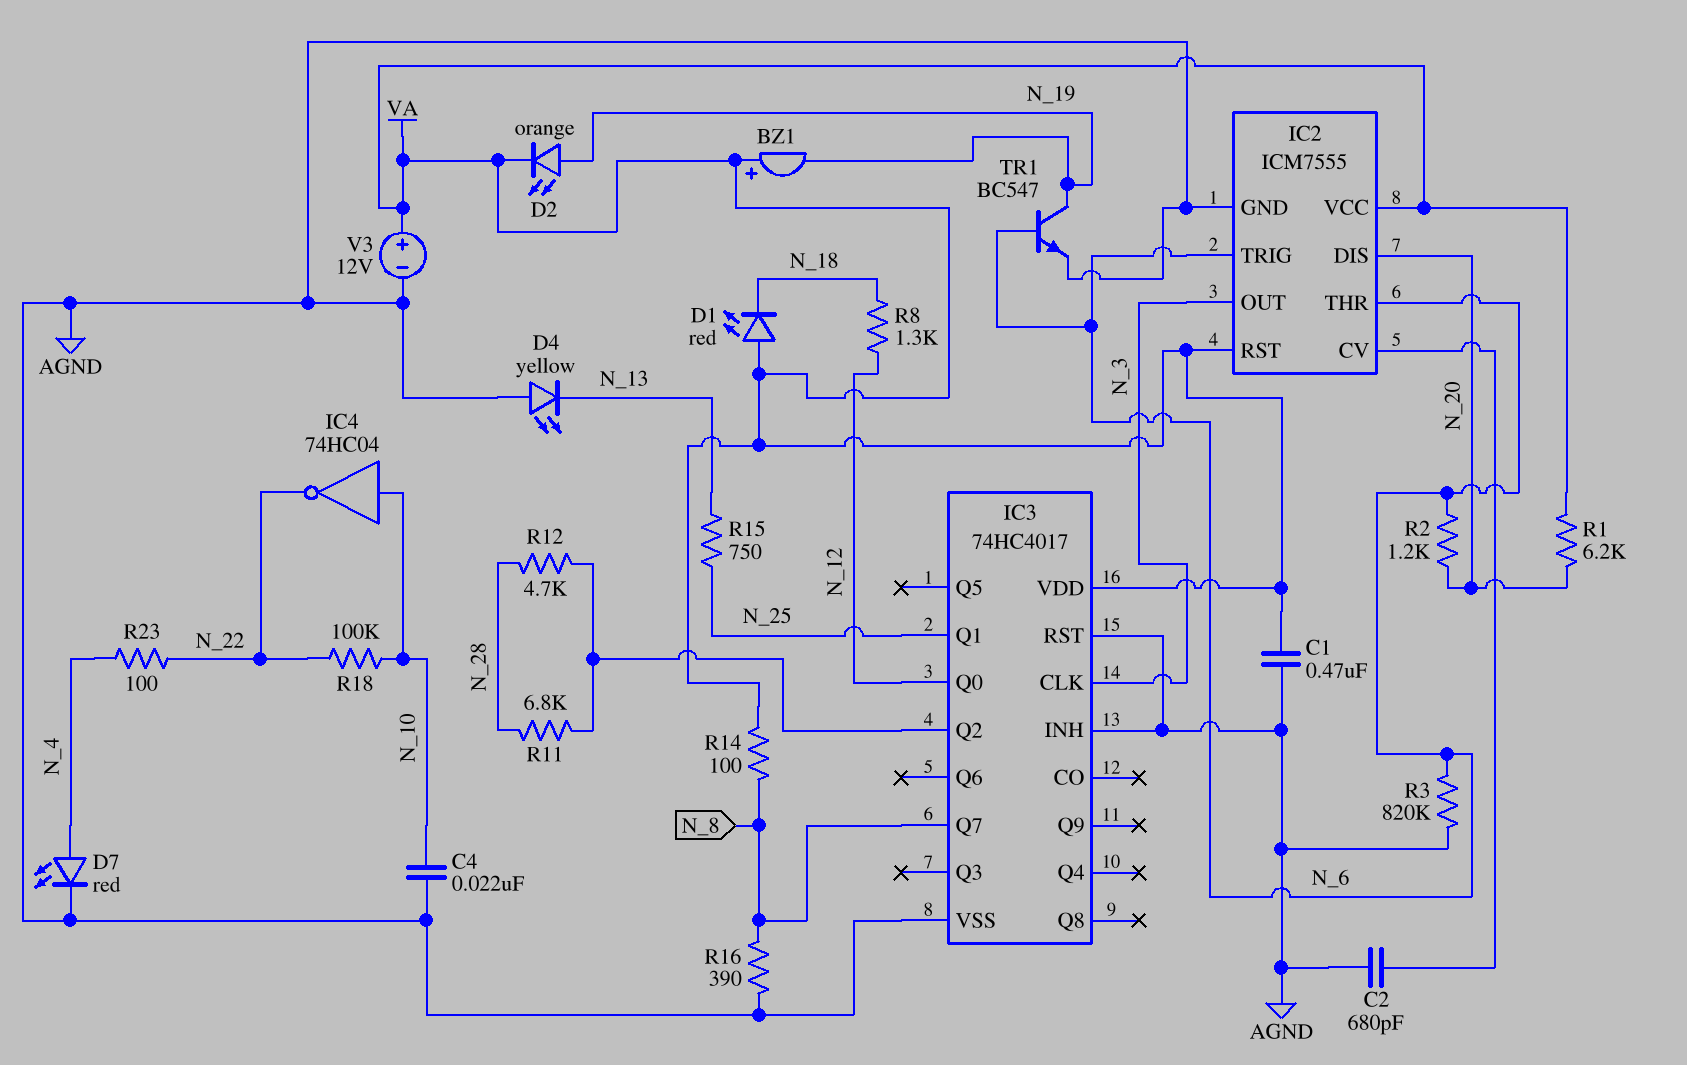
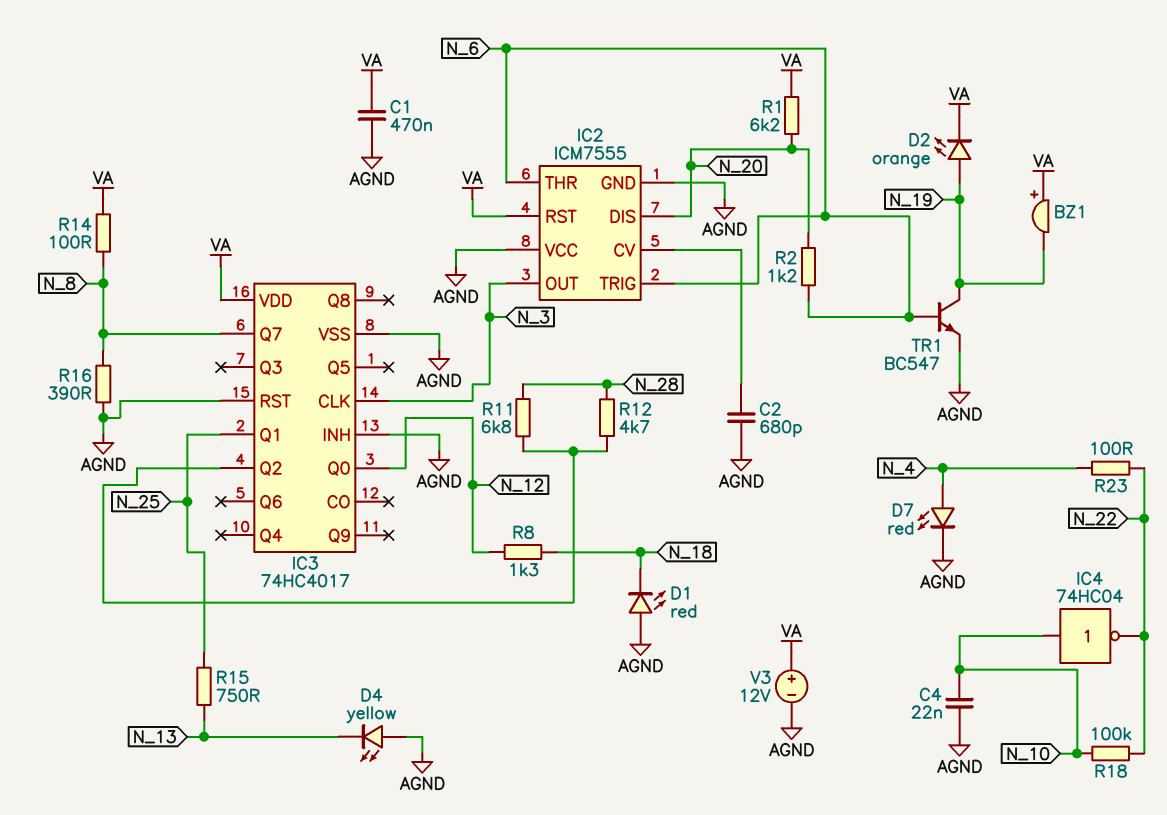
D1: LED red (A VA, K N_18) -> LED red (A AGND, K N_18)
IC2 pin VCC: VA -> AGND
R3: 820k (AGND, N_6) -> none

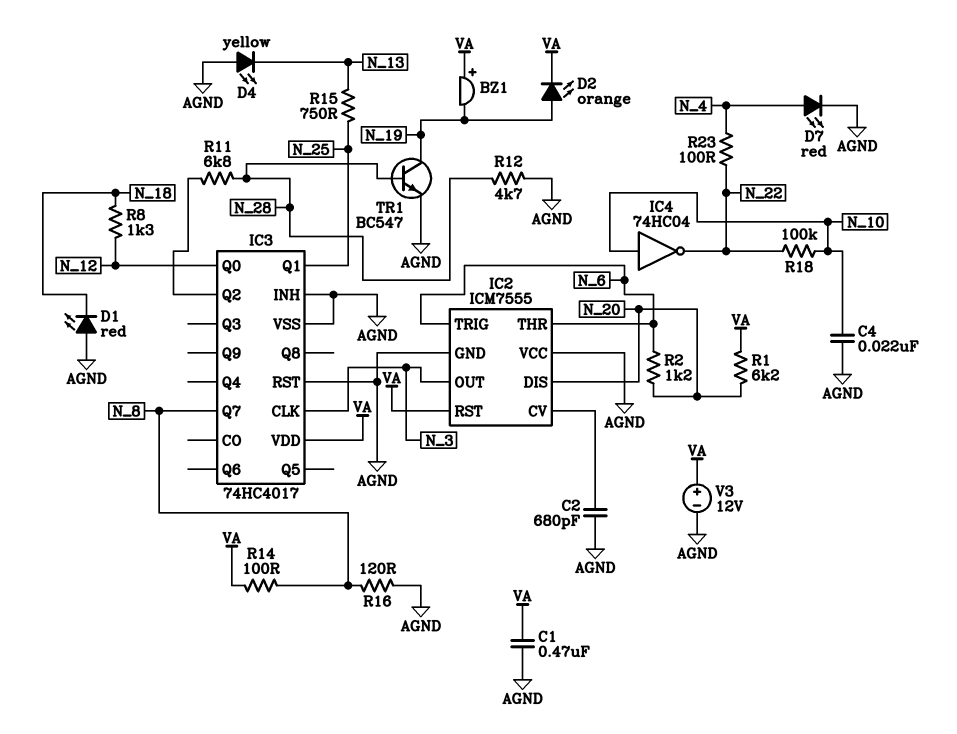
R12: 4.7k (IC3/Q2, N_28) -> 4.7k (AGND, N_28)
R16: 390 (AGND, N_8) -> 120 (AGND, N_8)
TR1: NPN BC547 (B N_6, C N_19, E AGND) -> NPN BC547 (B N_28, C N_19, E AGND)

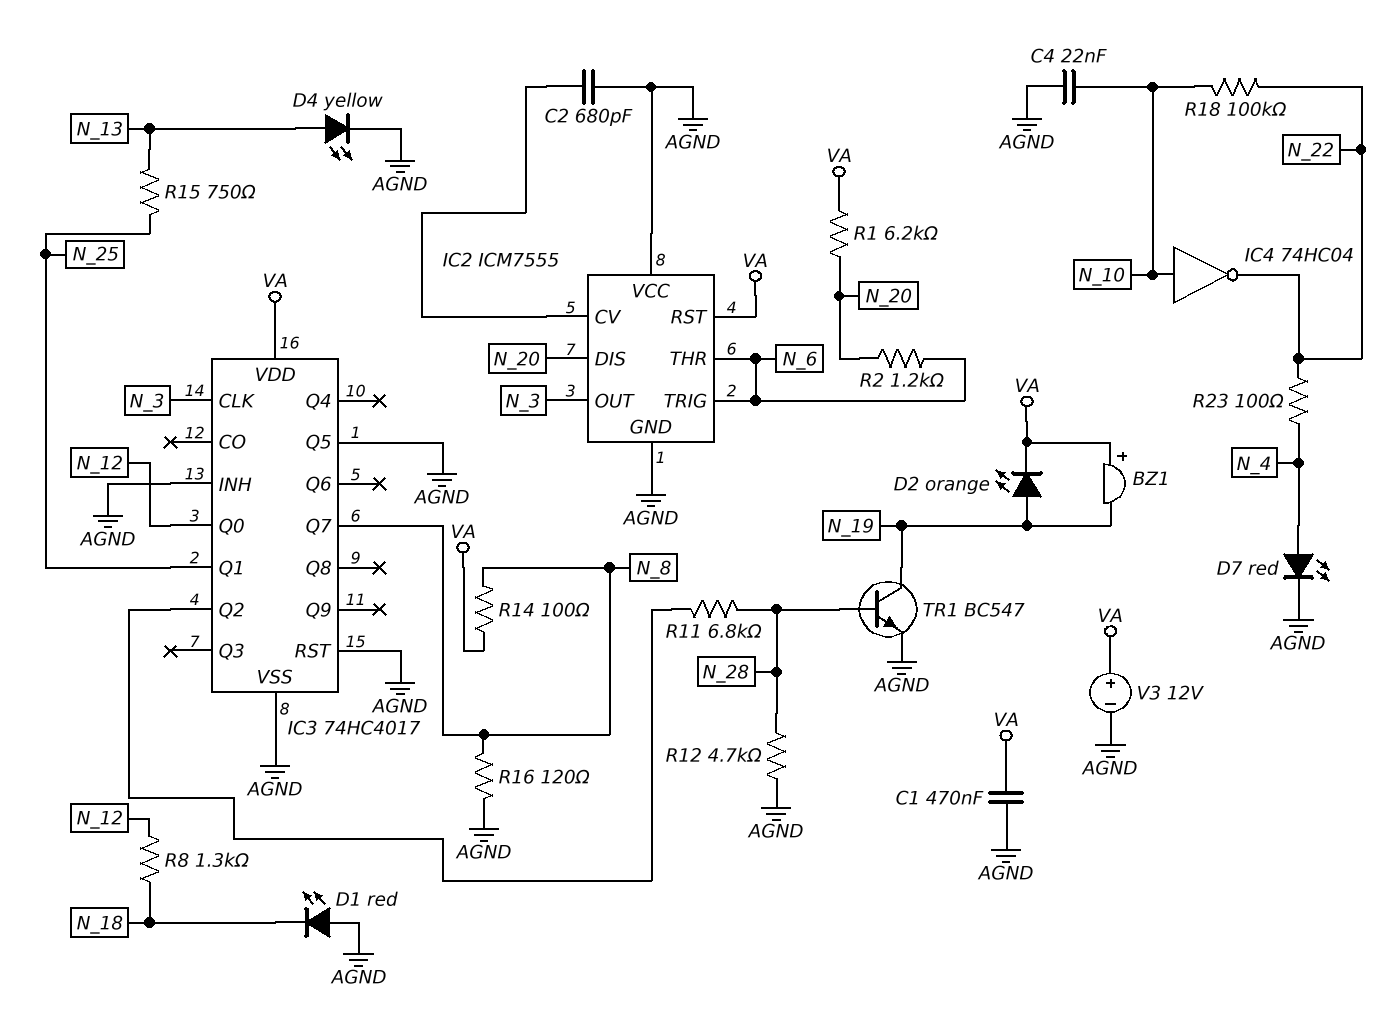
D4: LED yellow (A AGND, K N_13) -> LED yellow (A N_13, K AGND)
IC3 pin Q5: none -> AGND

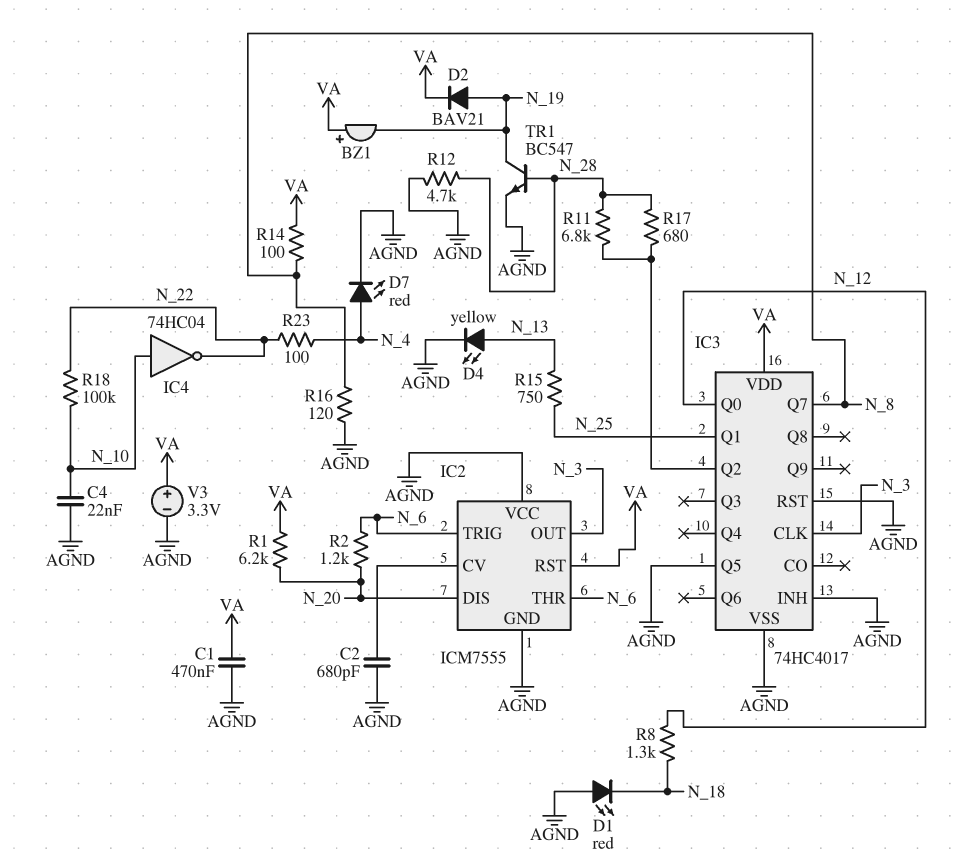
D2: LED orange (A N_19, K VA) -> diode BAV21 (A N_19, K VA)
R17: none -> 680 (IC3/Q2, N_28)
V3: 12V (plus VA, minus AGND) -> 3.3V (plus VA, minus AGND)

